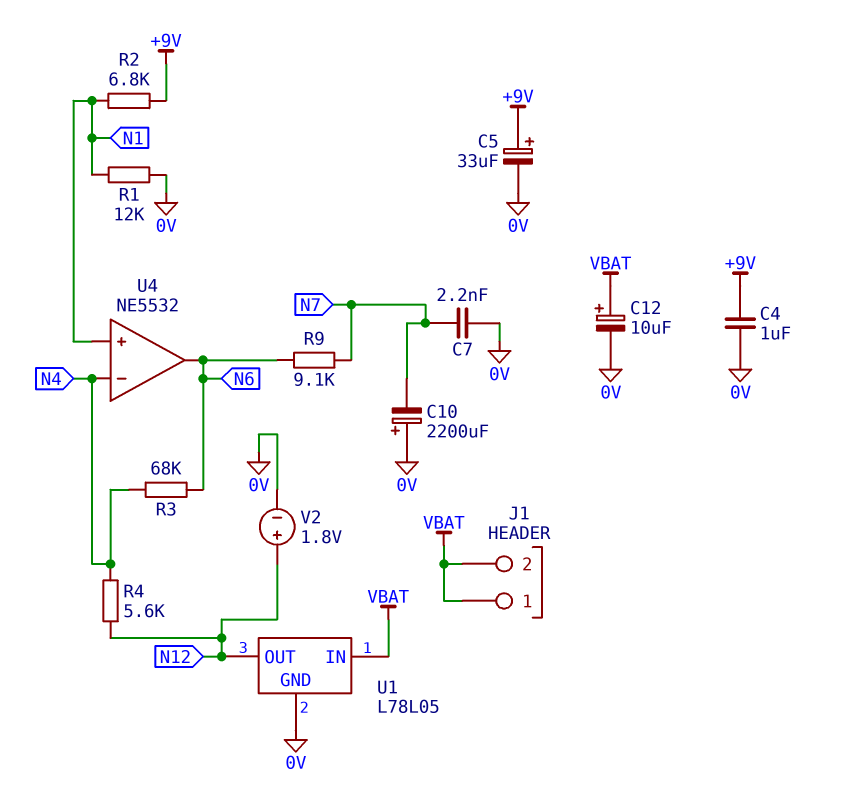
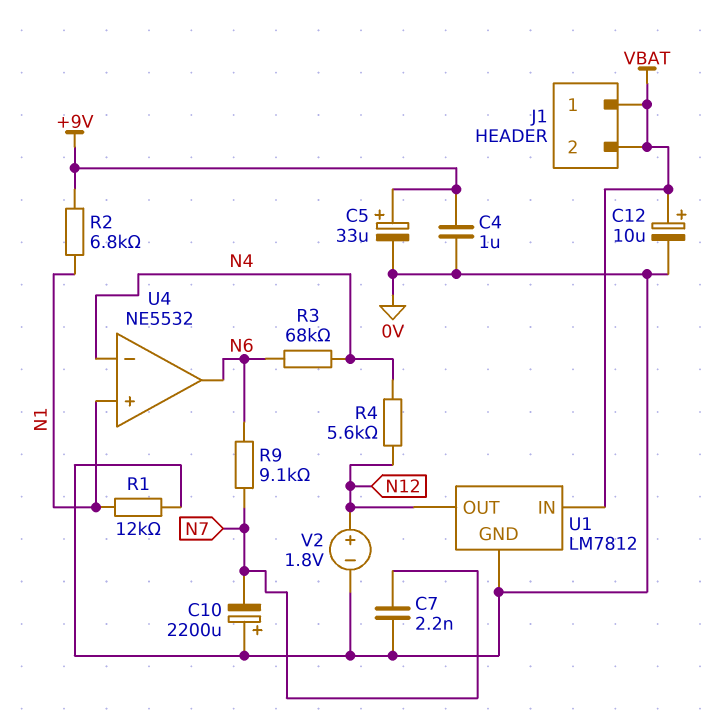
U1: L78L05 -> LM7812

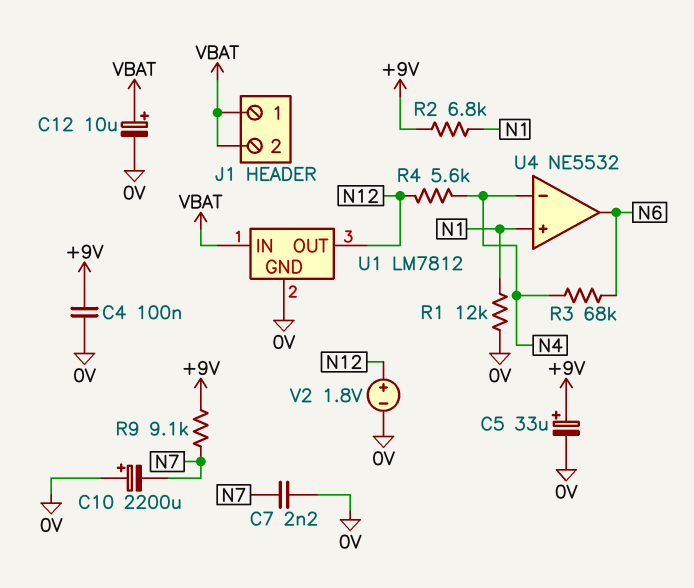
C4: 1uF (+9V, 0V) -> 100nF (+9V, 0V)
R9: 9.1k (N6, N7) -> 9.1k (+9V, N7)

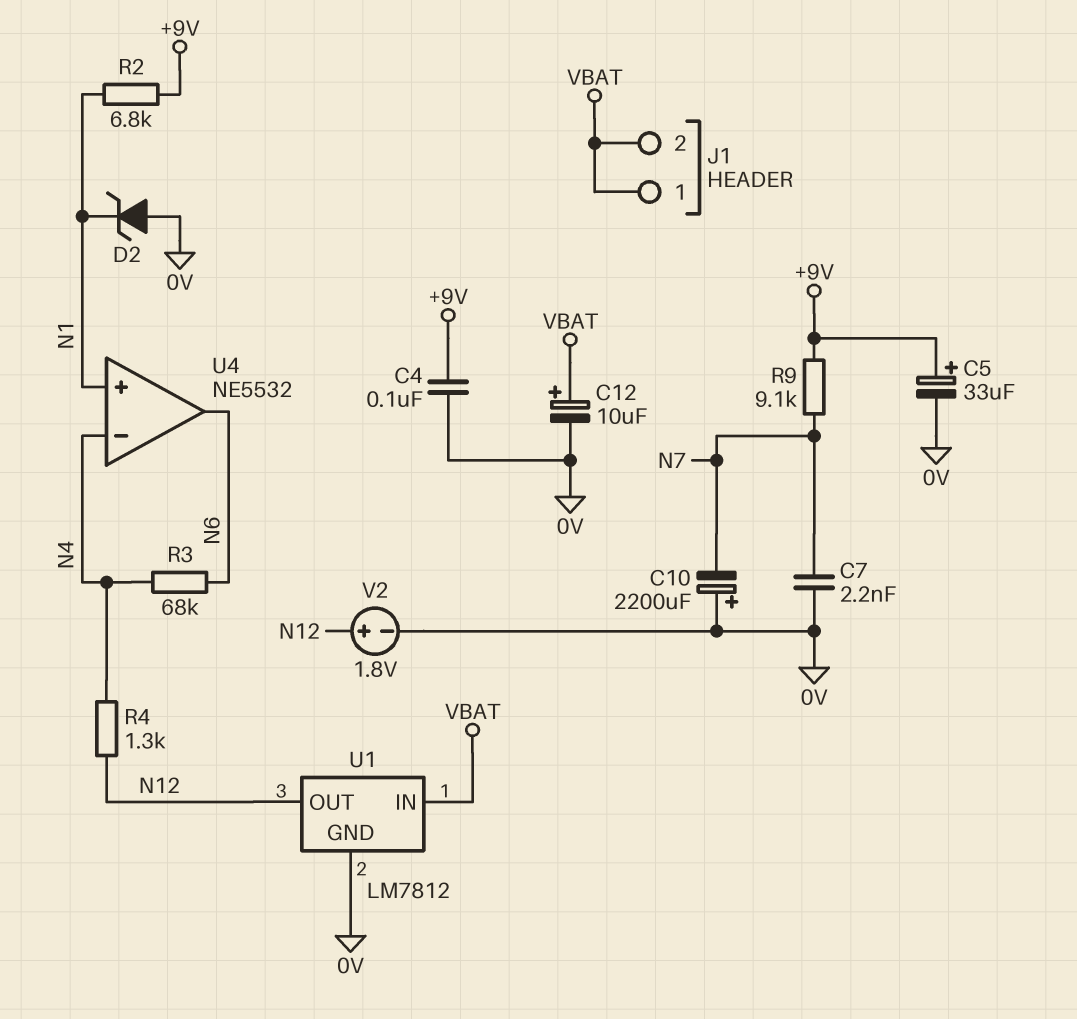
D2: none -> zener (A 0V, K N1)
R1: 12k (0V, N1) -> none
R4: 5.6k (N4, N12) -> 1.3k (N4, N12)

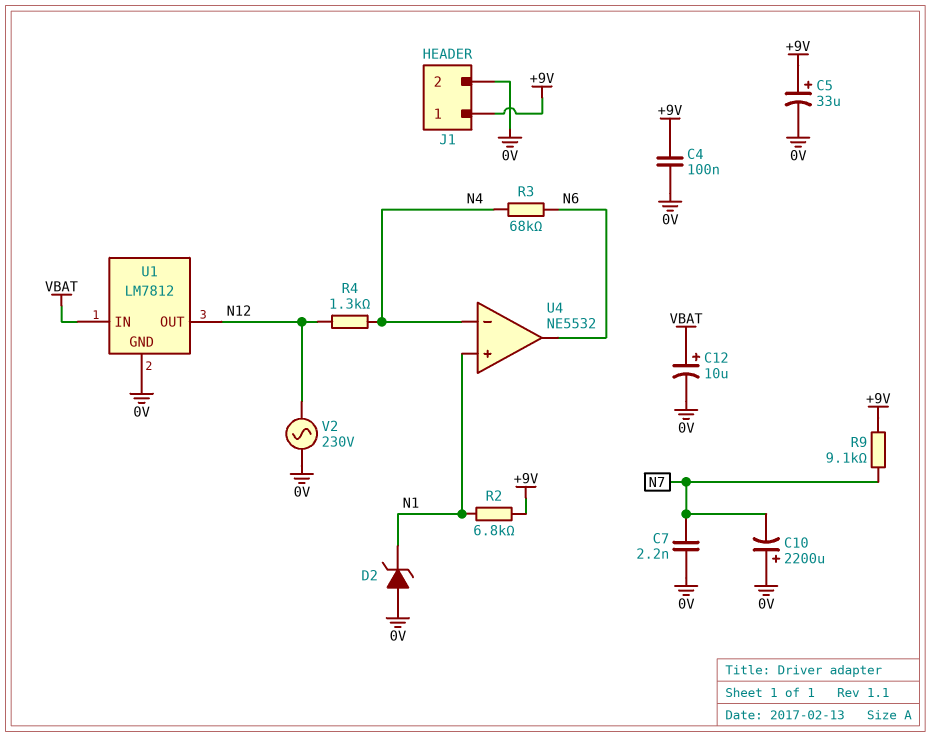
J1 pin 1: VBAT -> +9V
J1 pin 2: VBAT -> 0V
V2: 1.8V (plus N12, minus 0V) -> AC 230V (0V, N12)

